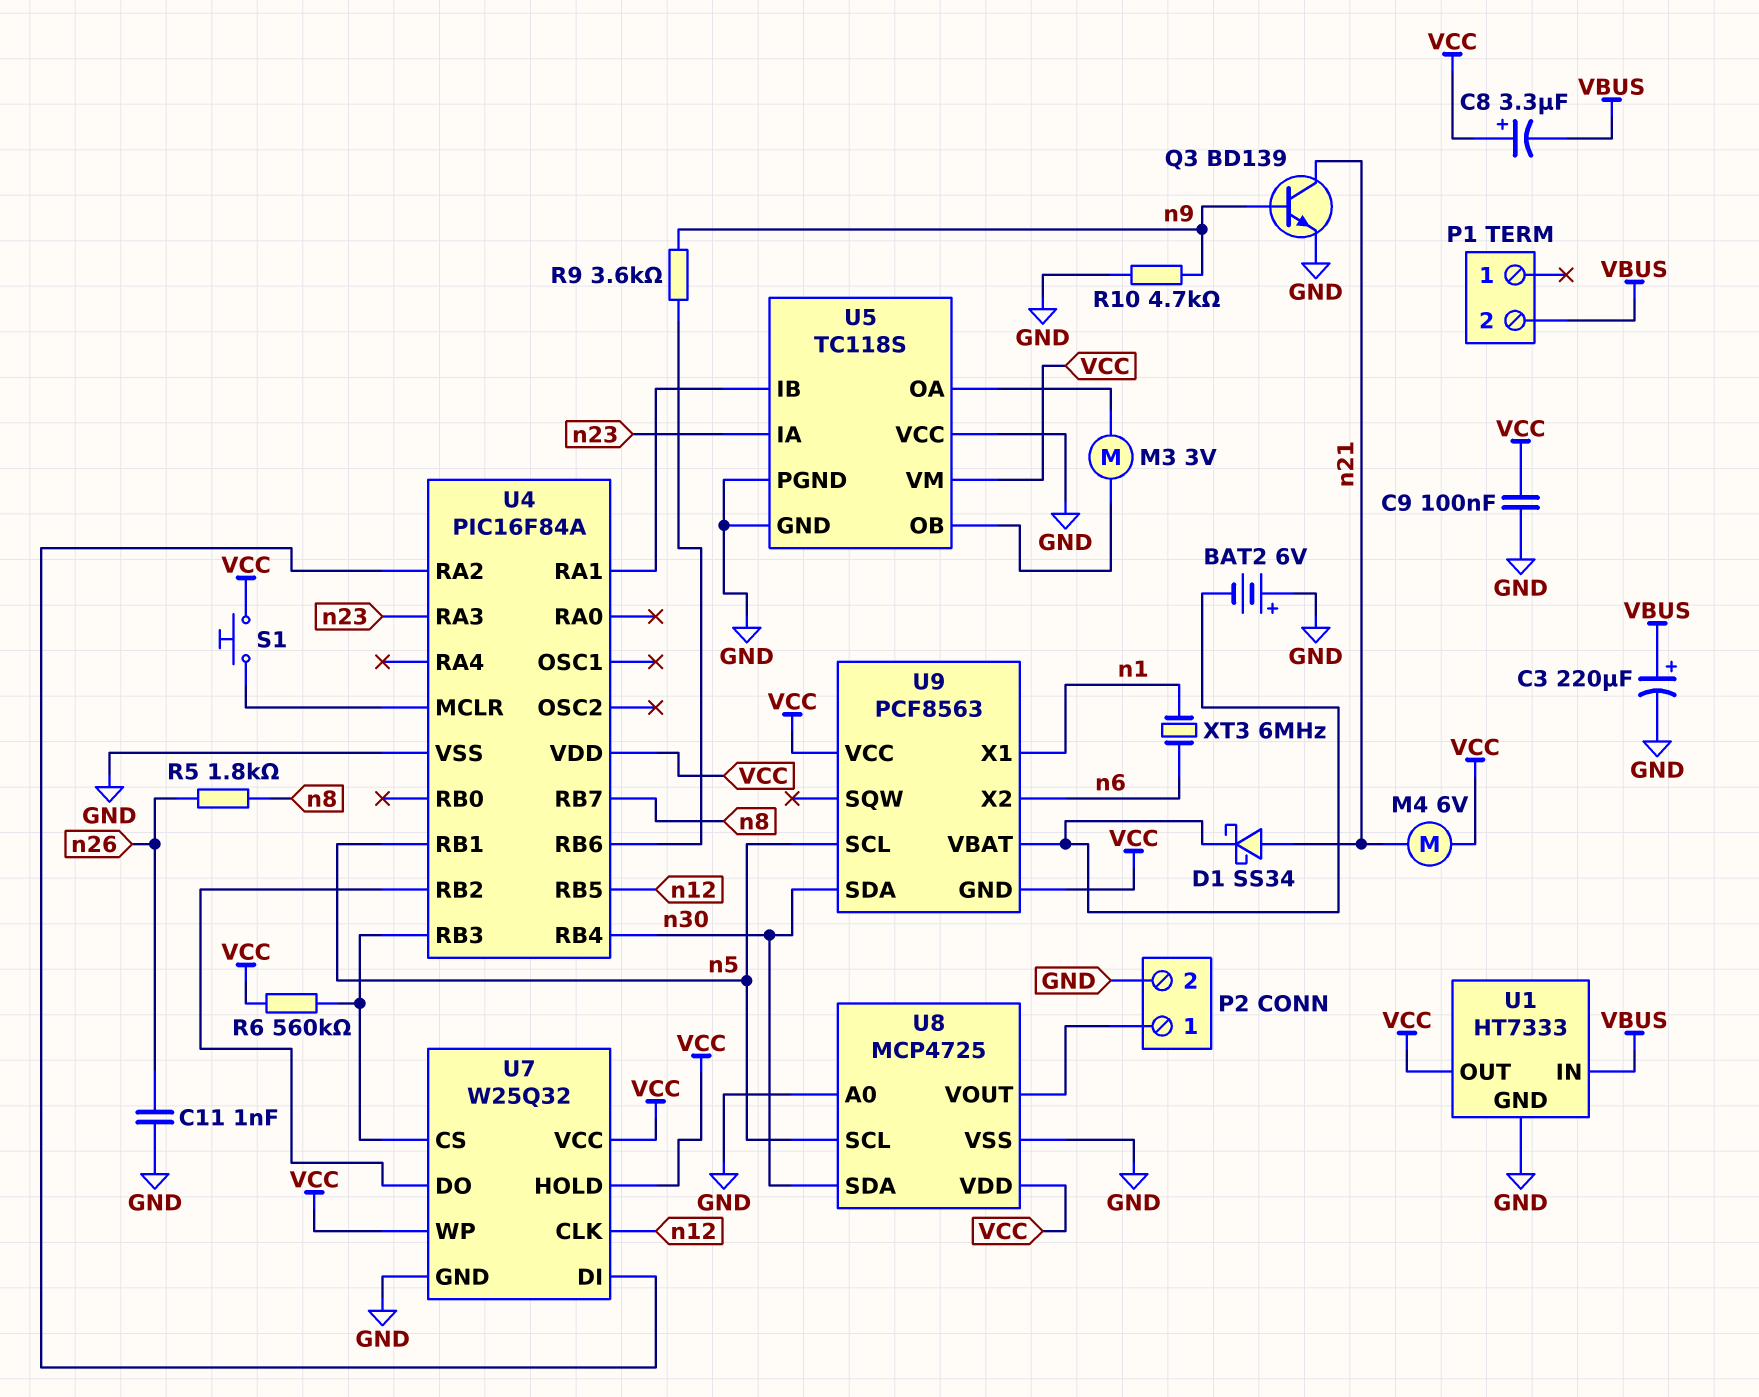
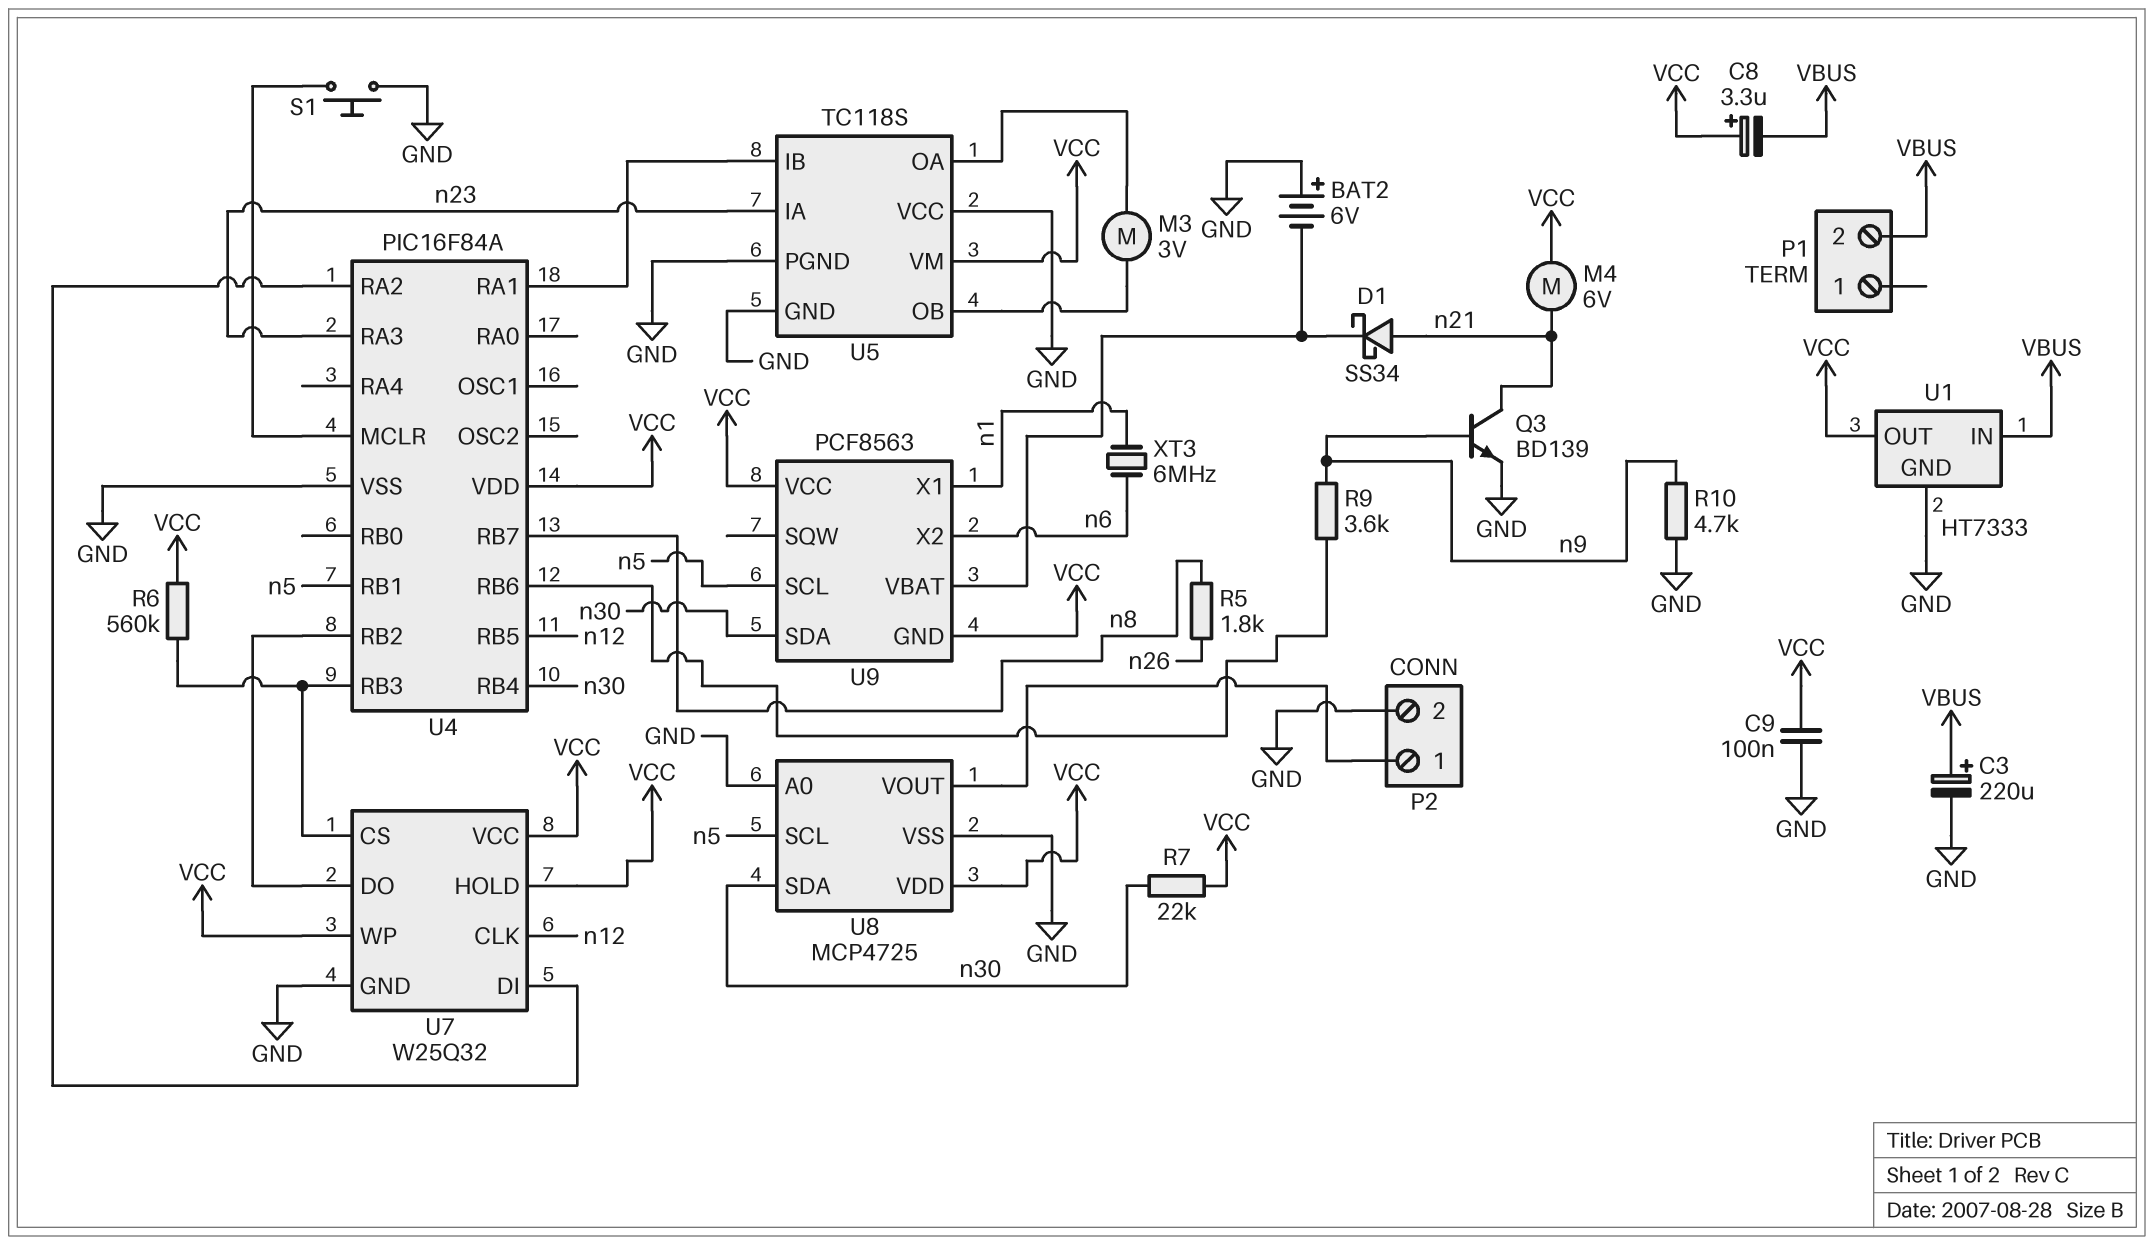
C11: 1nF (GND, n26) -> none
R7: none -> 22k (VCC, n30)
S1: button (U4/MCLR, VCC) -> button (GND, U4/MCLR)

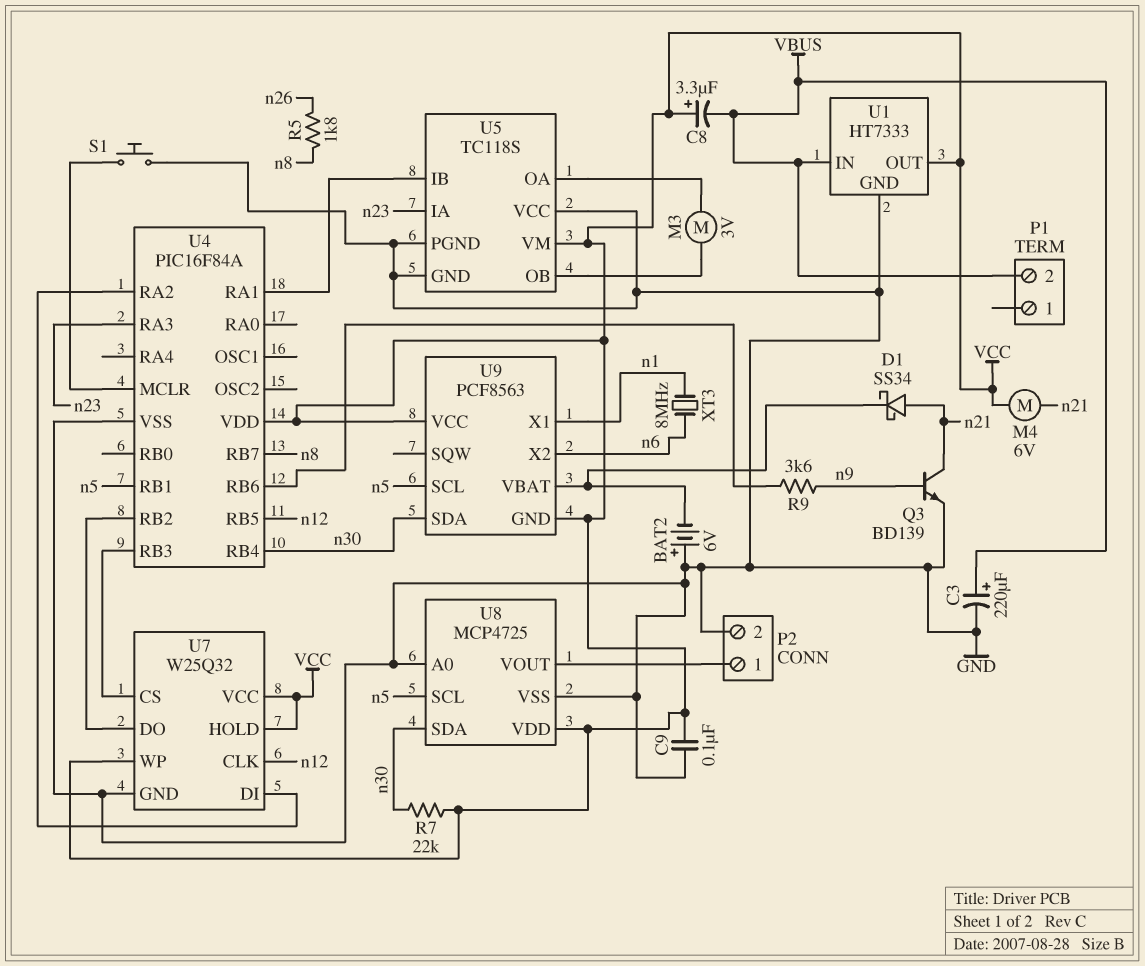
R6: 560k (U4/RB3, VCC) -> none
R10: 4.7k (GND, n9) -> none
XT3: 6MHz (n1, n6) -> 8MHz (n1, n6)

